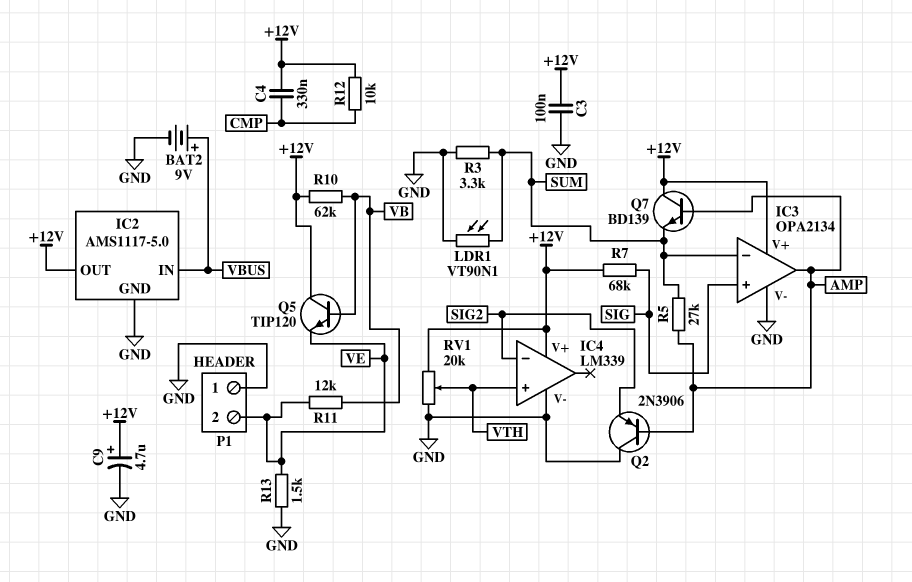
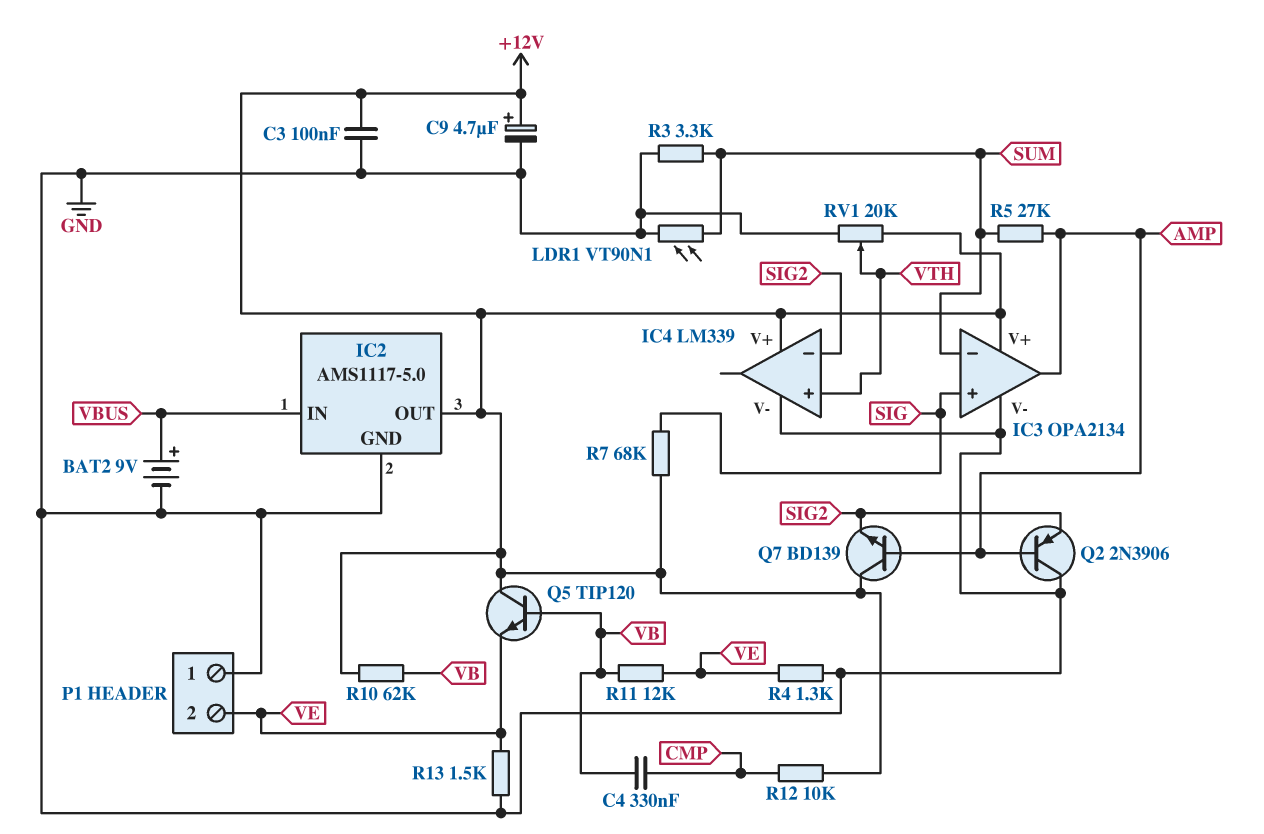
C4: 330nF (+12V, CMP) -> 330nF (CMP, VB)
Q7: NPN BD139 (B AMP, C +12V, E SUM) -> NPN BD139 (B AMP, C +12V, E SIG2)
R4: none -> 1.3k (GND, VE)

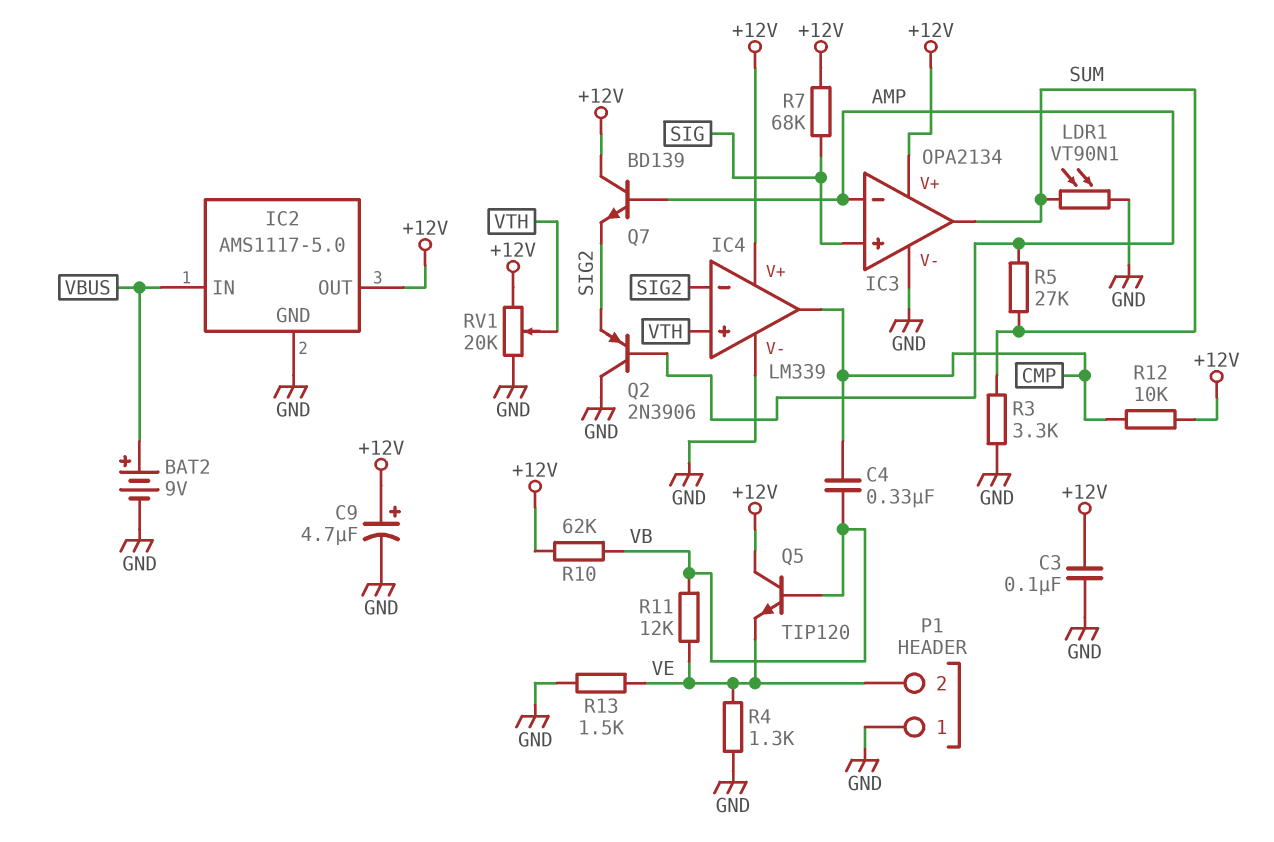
IC3 pin in-: SUM -> AMP
IC3 pin out: AMP -> SUM
IC4 pin out: none -> CMP

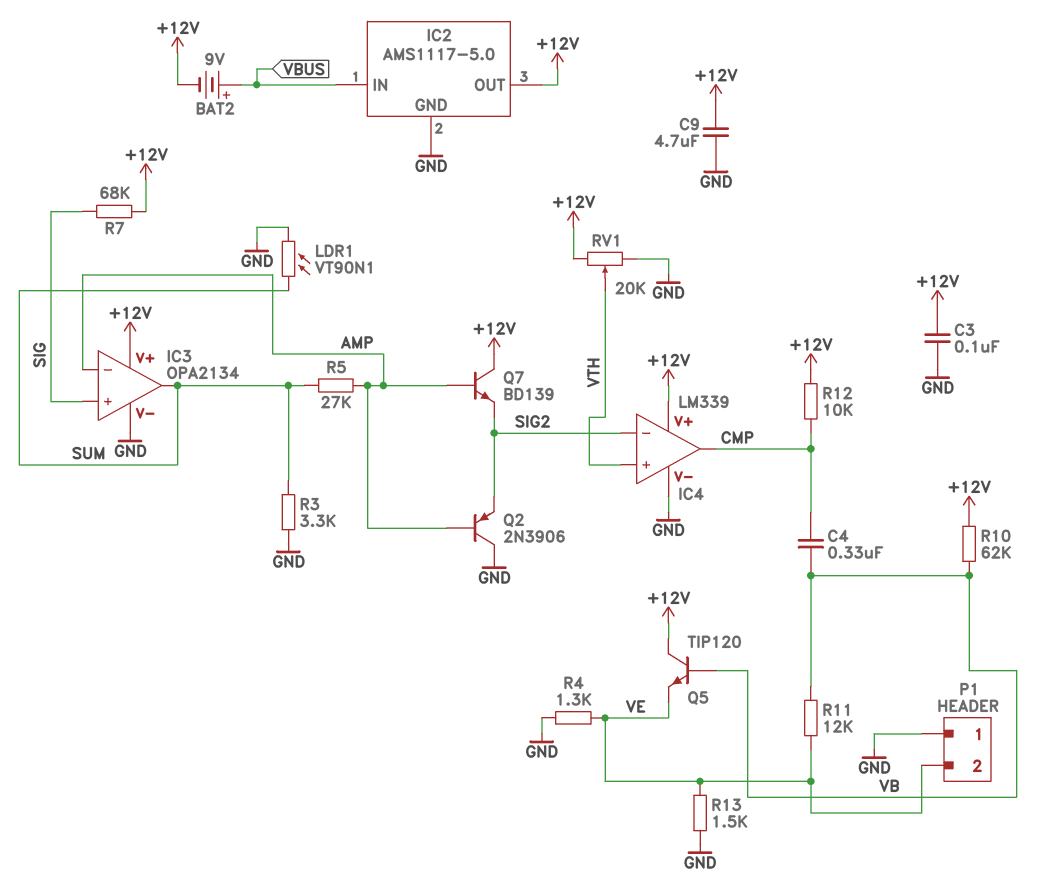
BAT2: 9V (plus VBUS, minus GND) -> 9V (plus VBUS, minus +12V)
C9: 4.7uF (plus +12V, minus GND) -> 4.7uF (+12V, GND)

